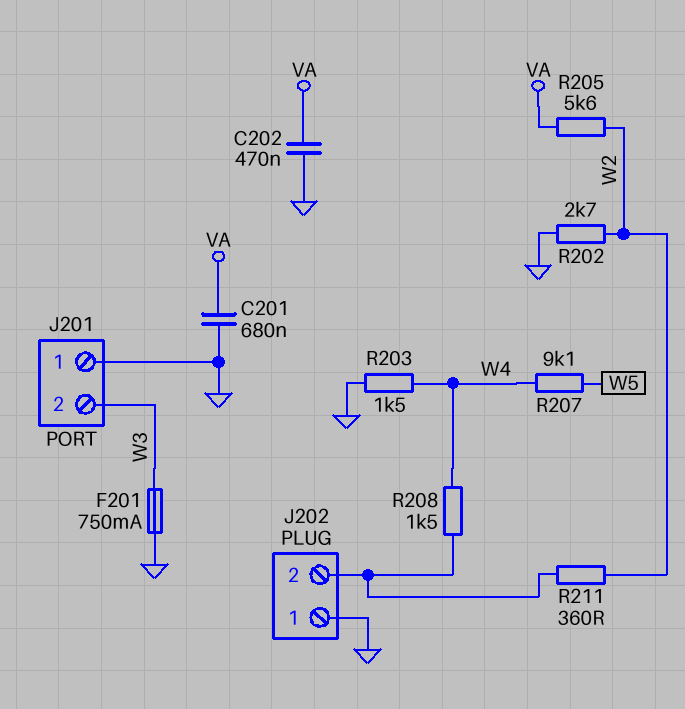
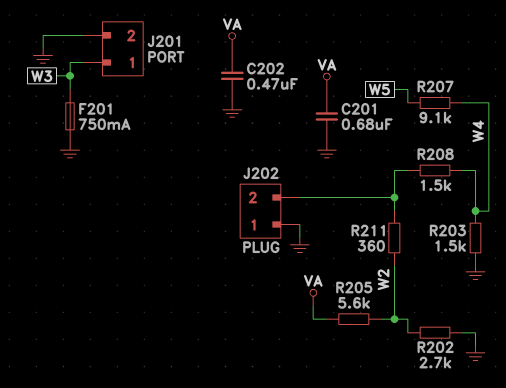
J201 pin 1: GND -> W3
J201 pin 2: W3 -> GND

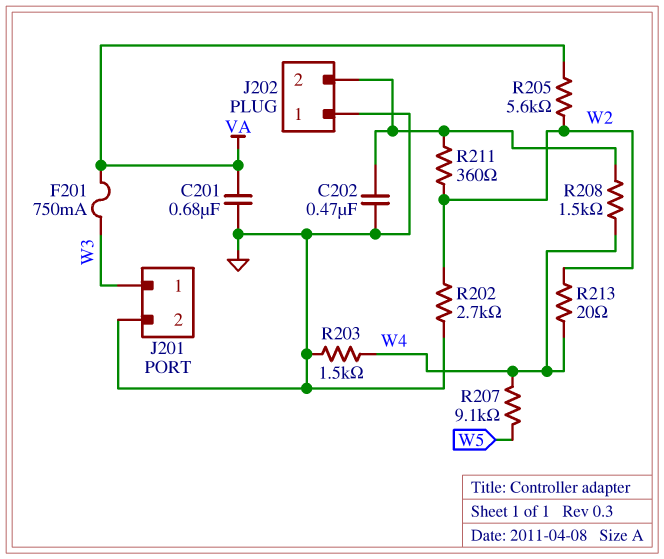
C202: 470nF (GND, VA) -> 470nF (GND, J202/2)
F201: 750mA (GND, W3) -> 750mA (VA, W3)
R213: none -> 20 (W2, W4)

